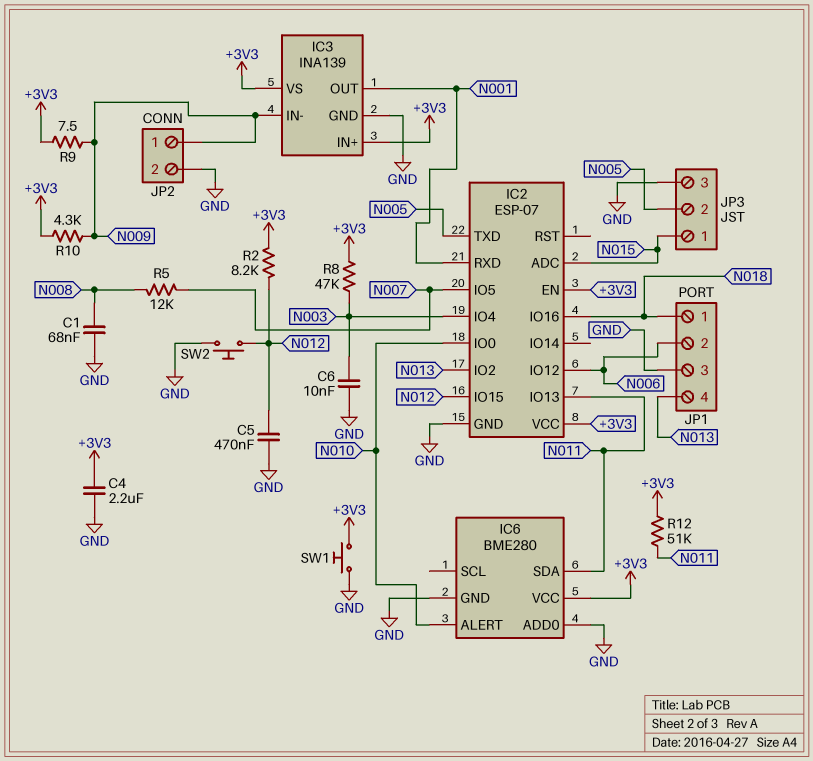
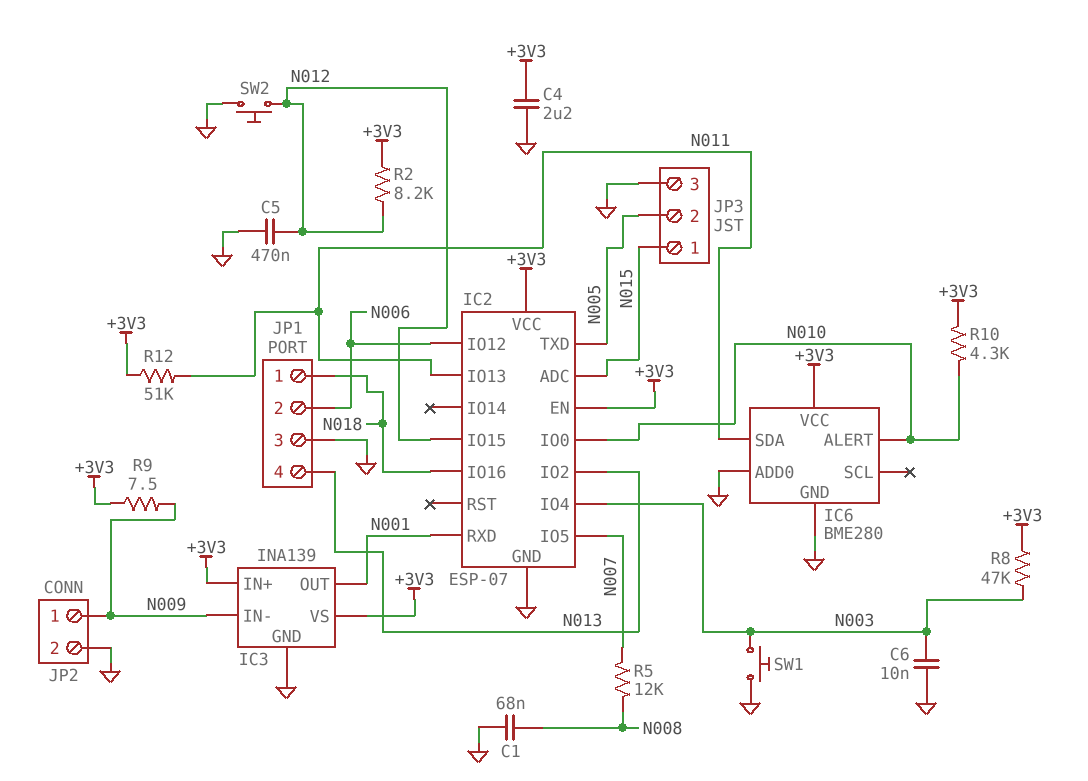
R10: 4.3k (+3V3, N009) -> 4.3k (+3V3, N010)
SW1: button (+3V3, GND) -> button (GND, N003)

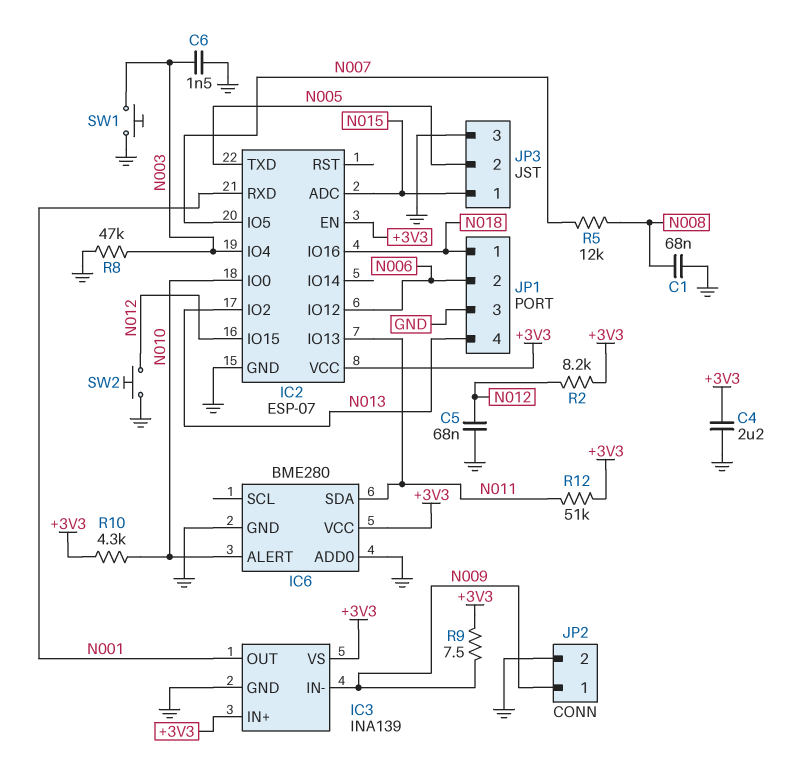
C5: 470nF (GND, N012) -> 68nF (GND, N012)
C6: 10nF (GND, N003) -> 1.5nF (GND, N003)
R8: 47k (+3V3, N003) -> 47k (GND, N003)

